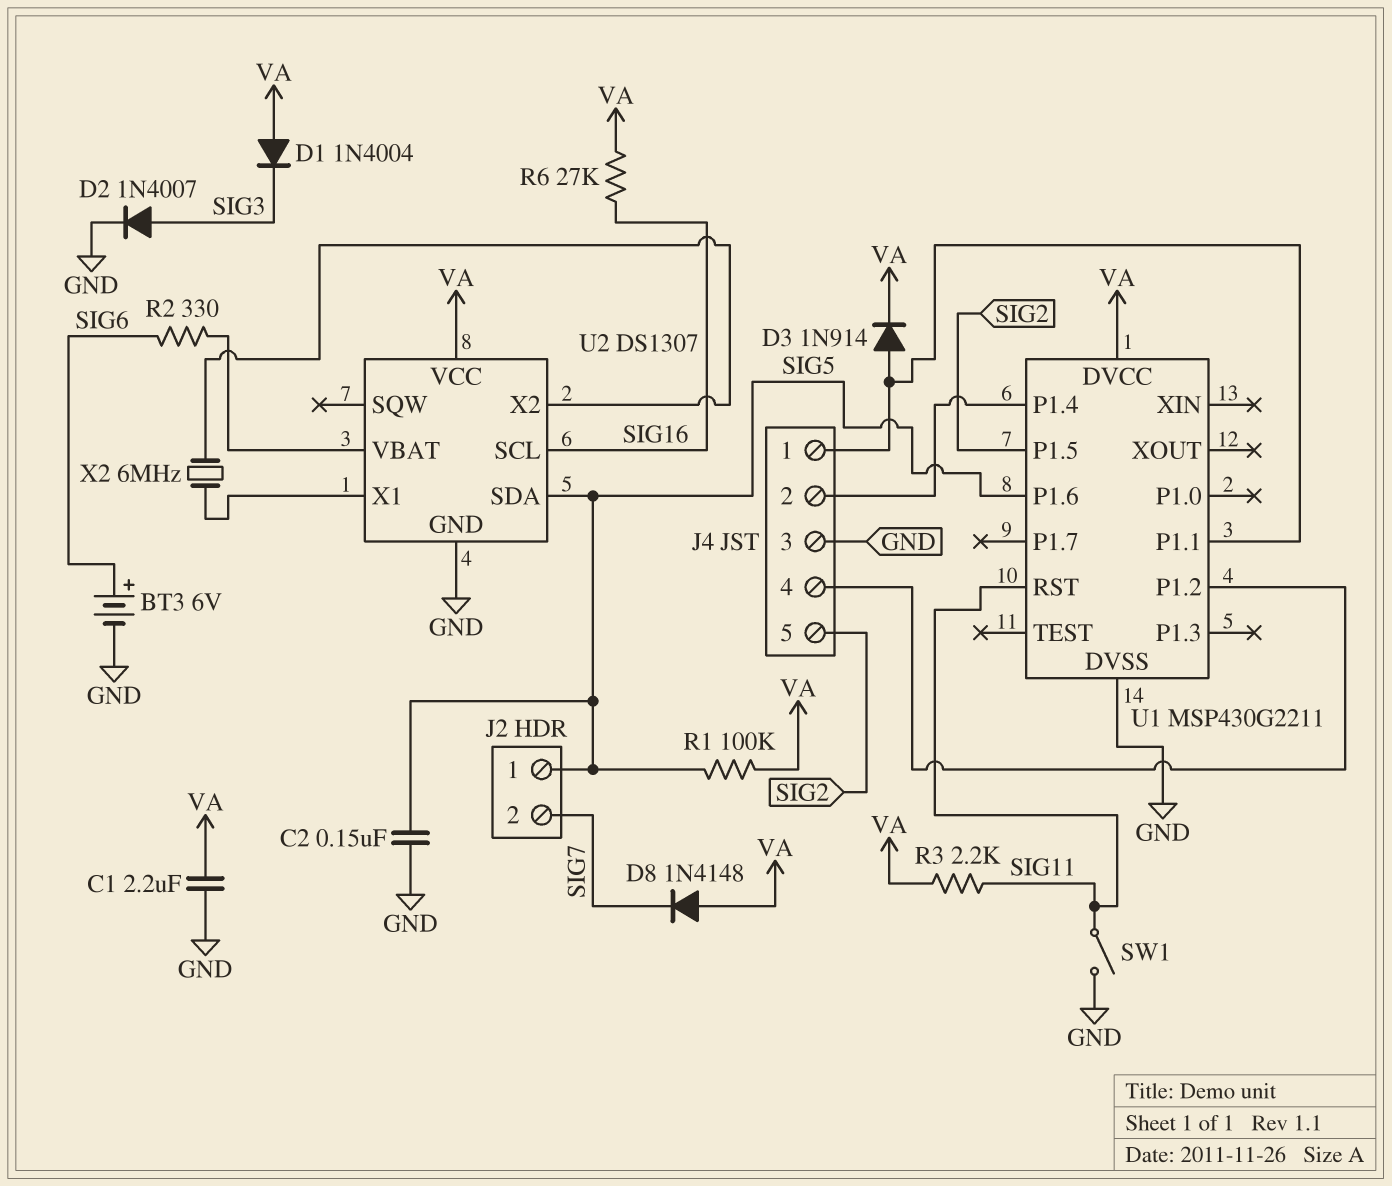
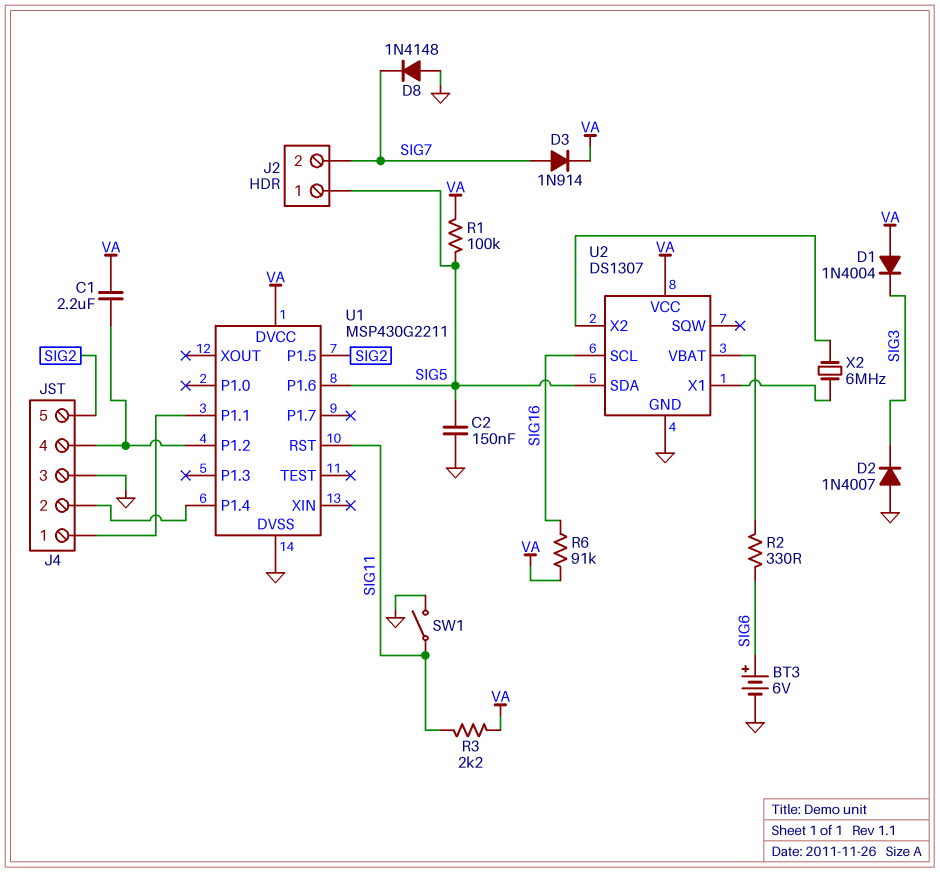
C1: 2.2uF (GND, VA) -> 2.2uF (J4/4, VA)
D2: diode 1N4007 (A SIG3, K GND) -> diode 1N4007 (A GND, K SIG3)
D3: diode 1N914 (A J4/1, K VA) -> diode 1N914 (A SIG7, K VA)
D8: diode 1N4148 (A VA, K SIG7) -> diode 1N4148 (A GND, K SIG7)
R6: 27k (SIG16, VA) -> 91k (SIG16, VA)

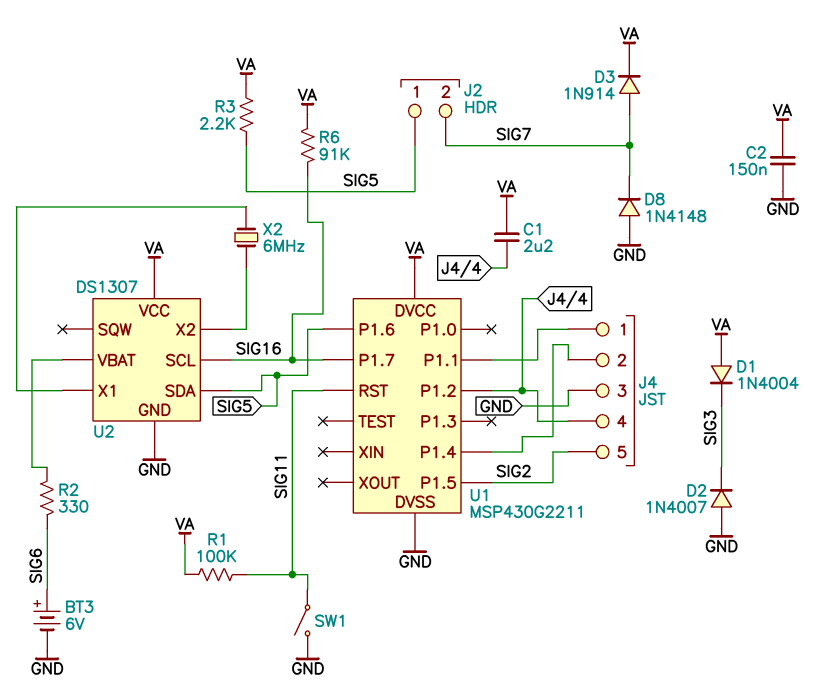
C2: 150nF (GND, SIG5) -> 150nF (GND, VA)
R1: 100k (SIG5, VA) -> 100k (SIG11, VA)
R3: 2.2k (SIG11, VA) -> 2.2k (SIG5, VA)
U1 pin P1.7: none -> SIG16

